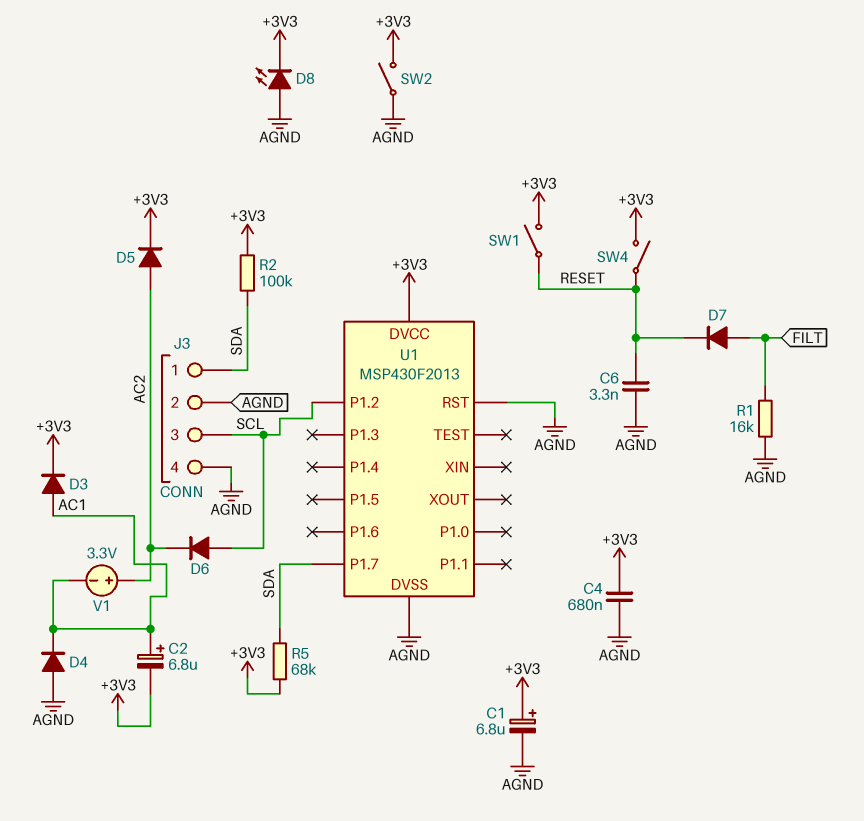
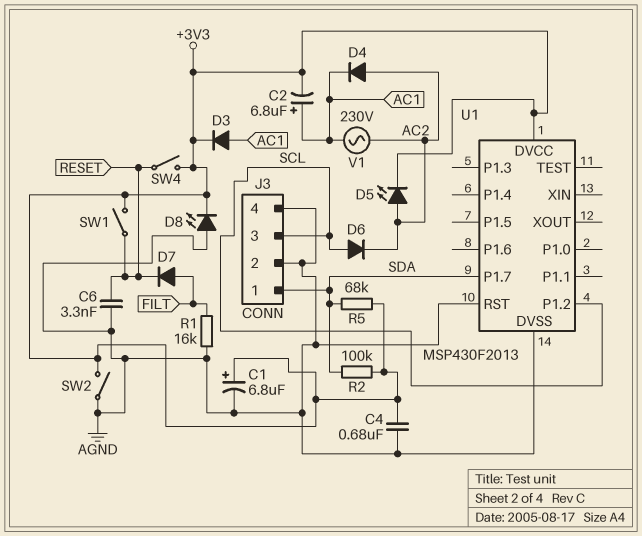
D4: diode (A AGND, K AC1) -> diode (A AC2, K AC1)
D5: diode (A AC2, K +3V3) -> LED (A AC2, K +3V3)
V1: 3.3V (plus AC2, minus AC1) -> AC 230V (AC1, AC2)

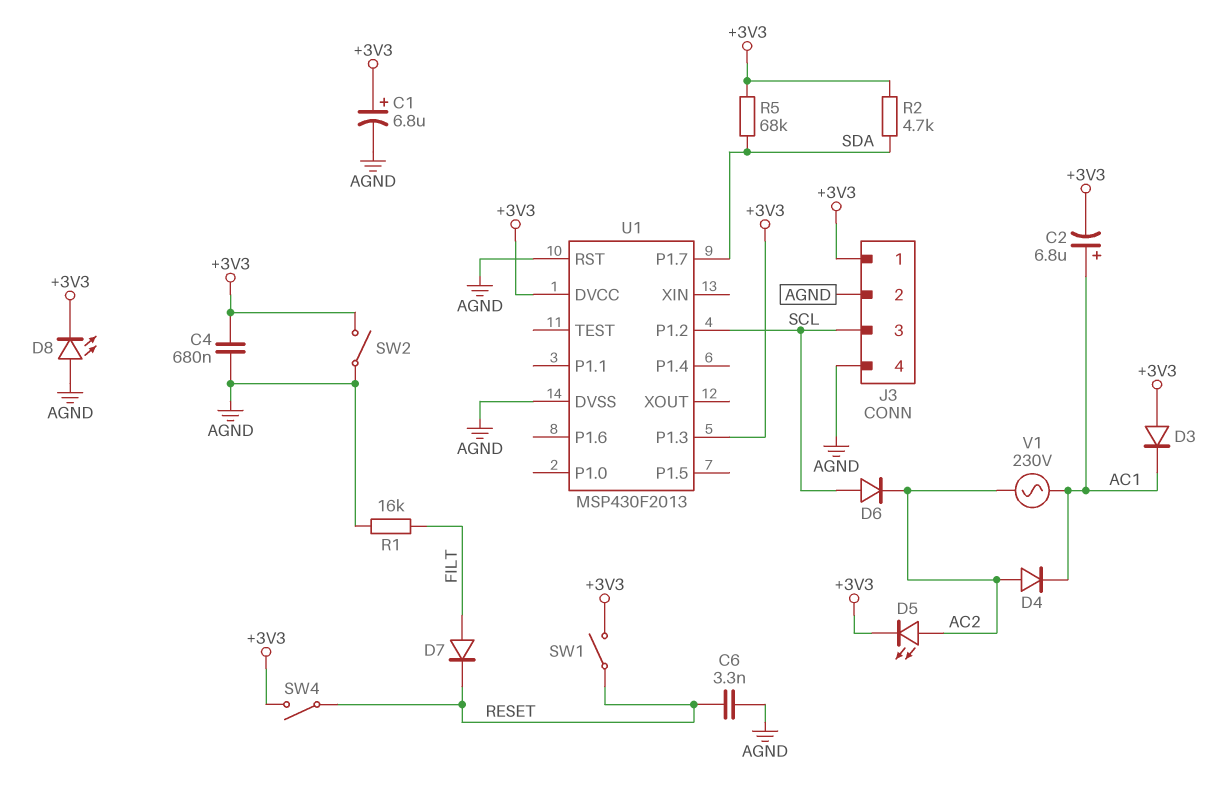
D3: diode (A AC1, K +3V3) -> diode (A +3V3, K AC1)
J3 pin 1: SDA -> +3V3
R2: 100k (+3V3, SDA) -> 4.7k (+3V3, SDA)
U1 pin P1.3: none -> +3V3

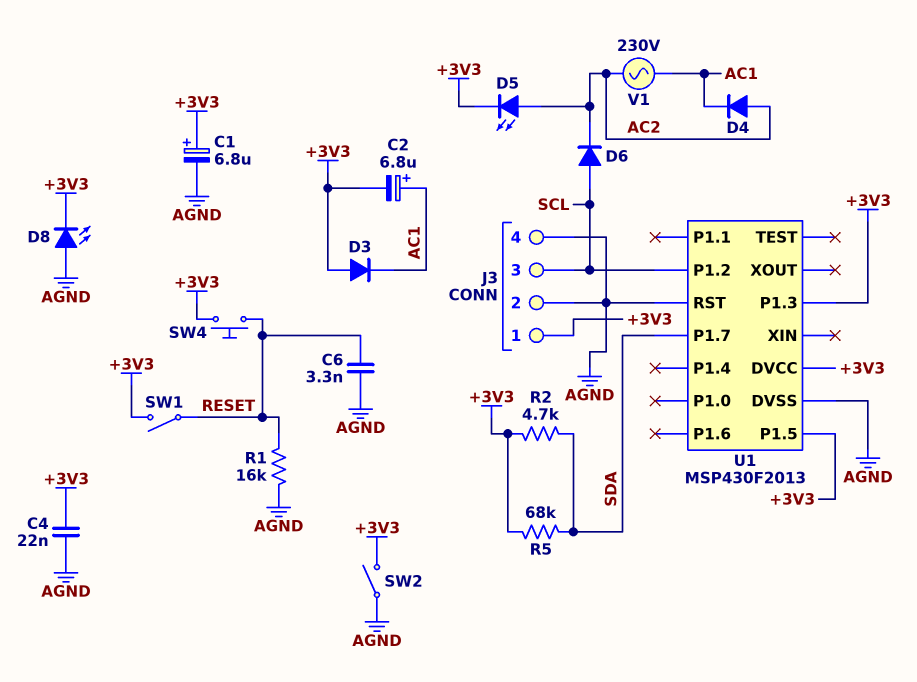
C4: 680nF (+3V3, AGND) -> 22nF (+3V3, AGND)
D7: diode (A FILT, K RESET) -> none
R1: 16k (AGND, FILT) -> 16k (AGND, RESET)
SW4: switch (+3V3, RESET) -> button (+3V3, RESET)
U1 pin P1.5: none -> +3V3

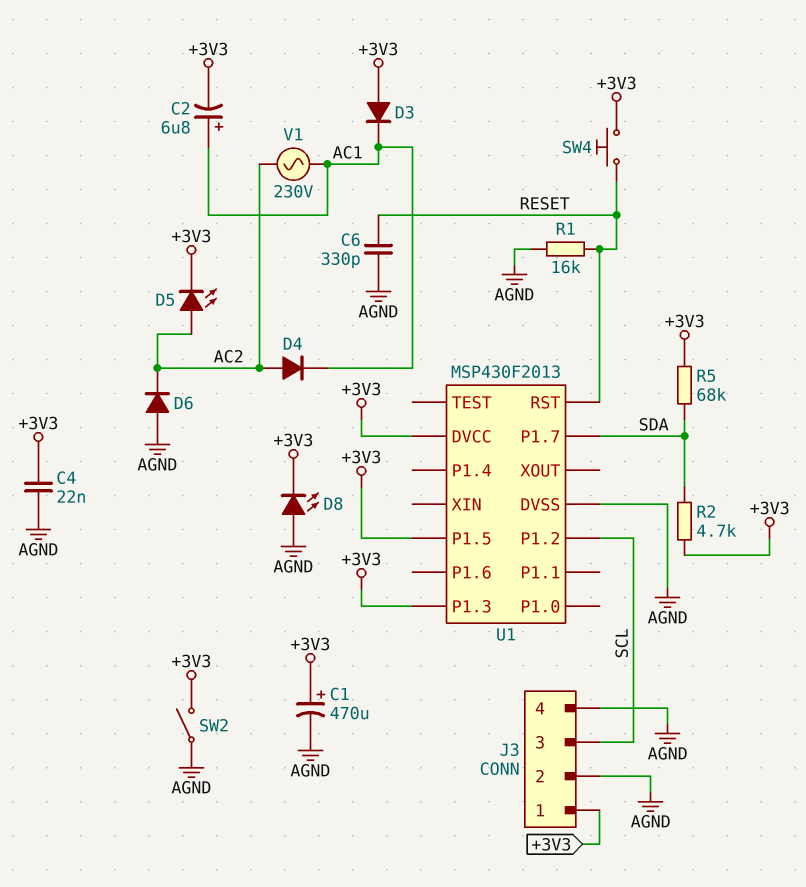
C1: 6.8uF (plus +3V3, minus AGND) -> 470uF (plus +3V3, minus AGND)
C6: 3.3nF (AGND, RESET) -> 330pF (AGND, RESET)
D6: diode (A SCL, K AC2) -> diode (A AGND, K AC2)
SW1: switch (+3V3, RESET) -> none
U1 pin RST: AGND -> RESET

